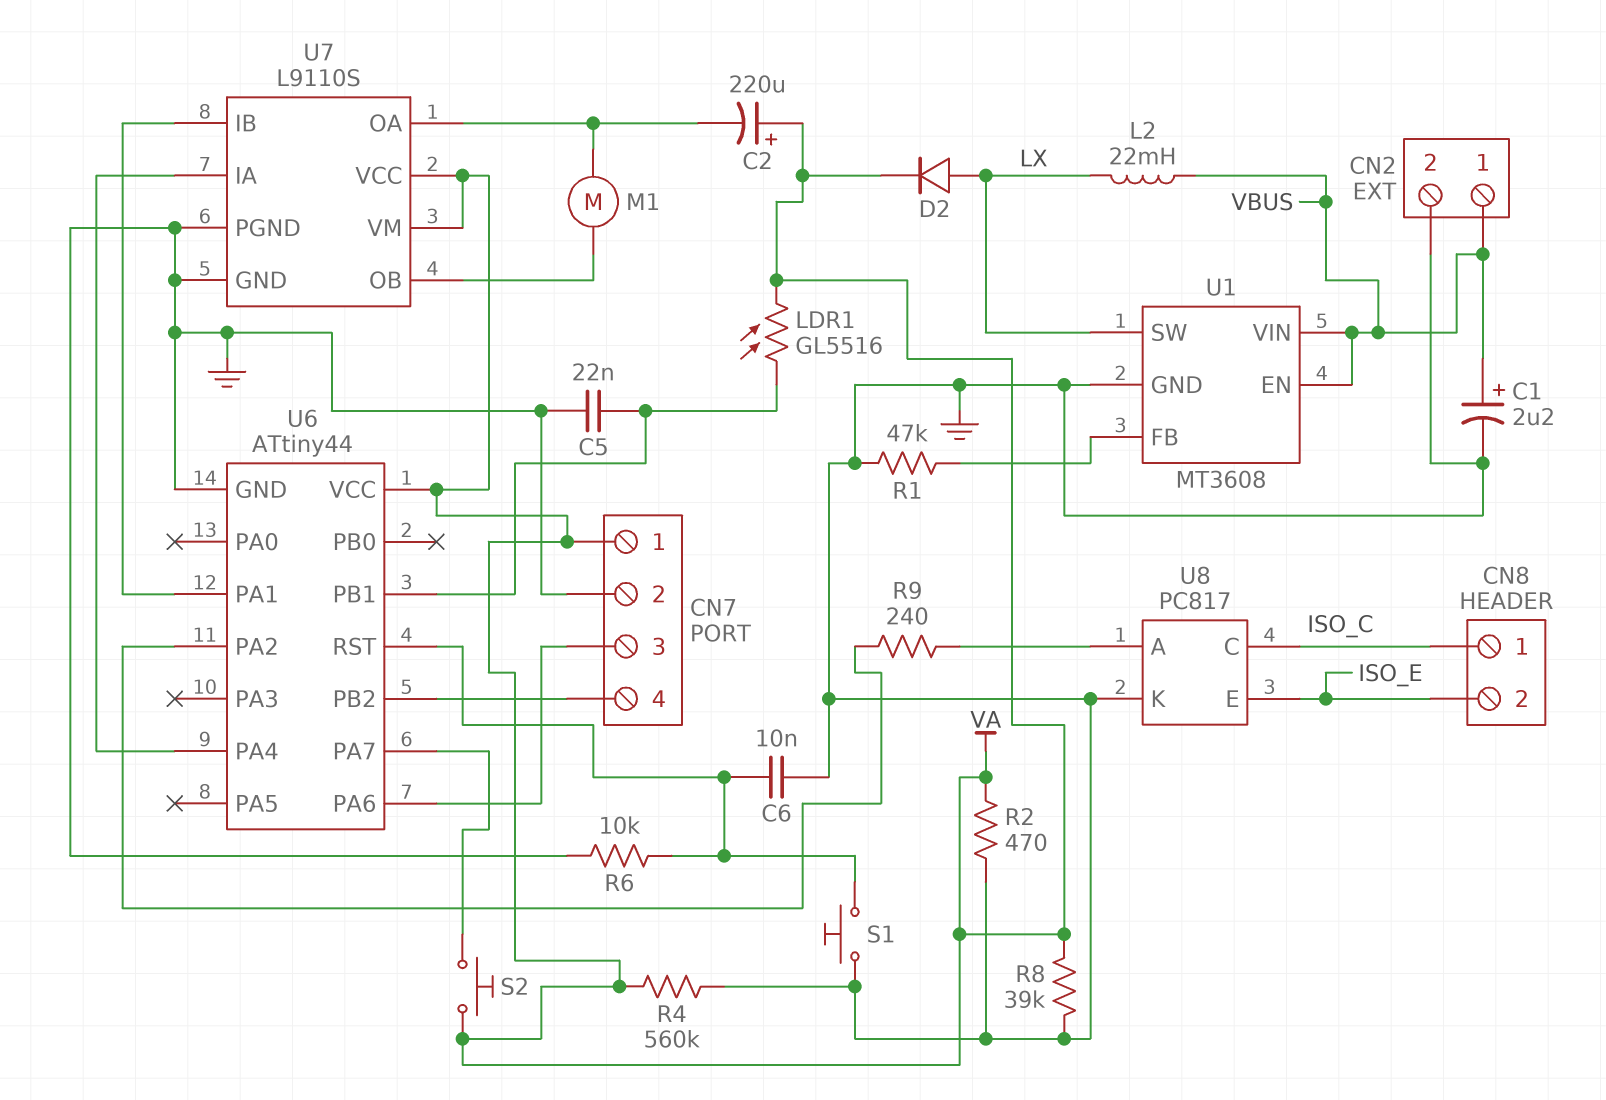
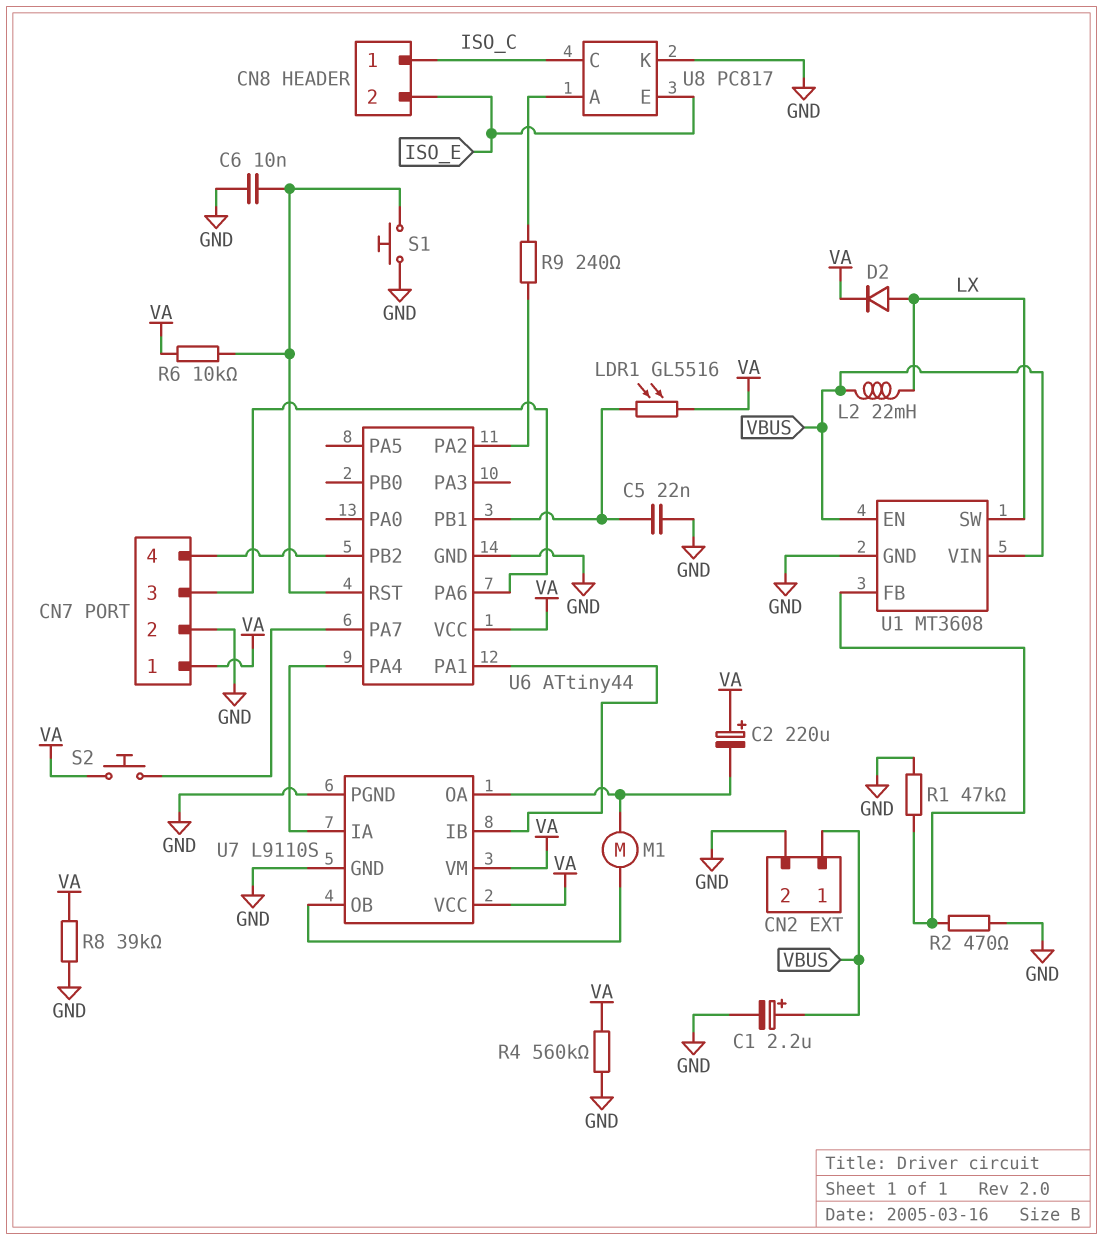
R2: 470 (GND, VA) -> 470 (GND, U1/FB)
R6: 10k (GND, U6/RST) -> 10k (U6/RST, VA)

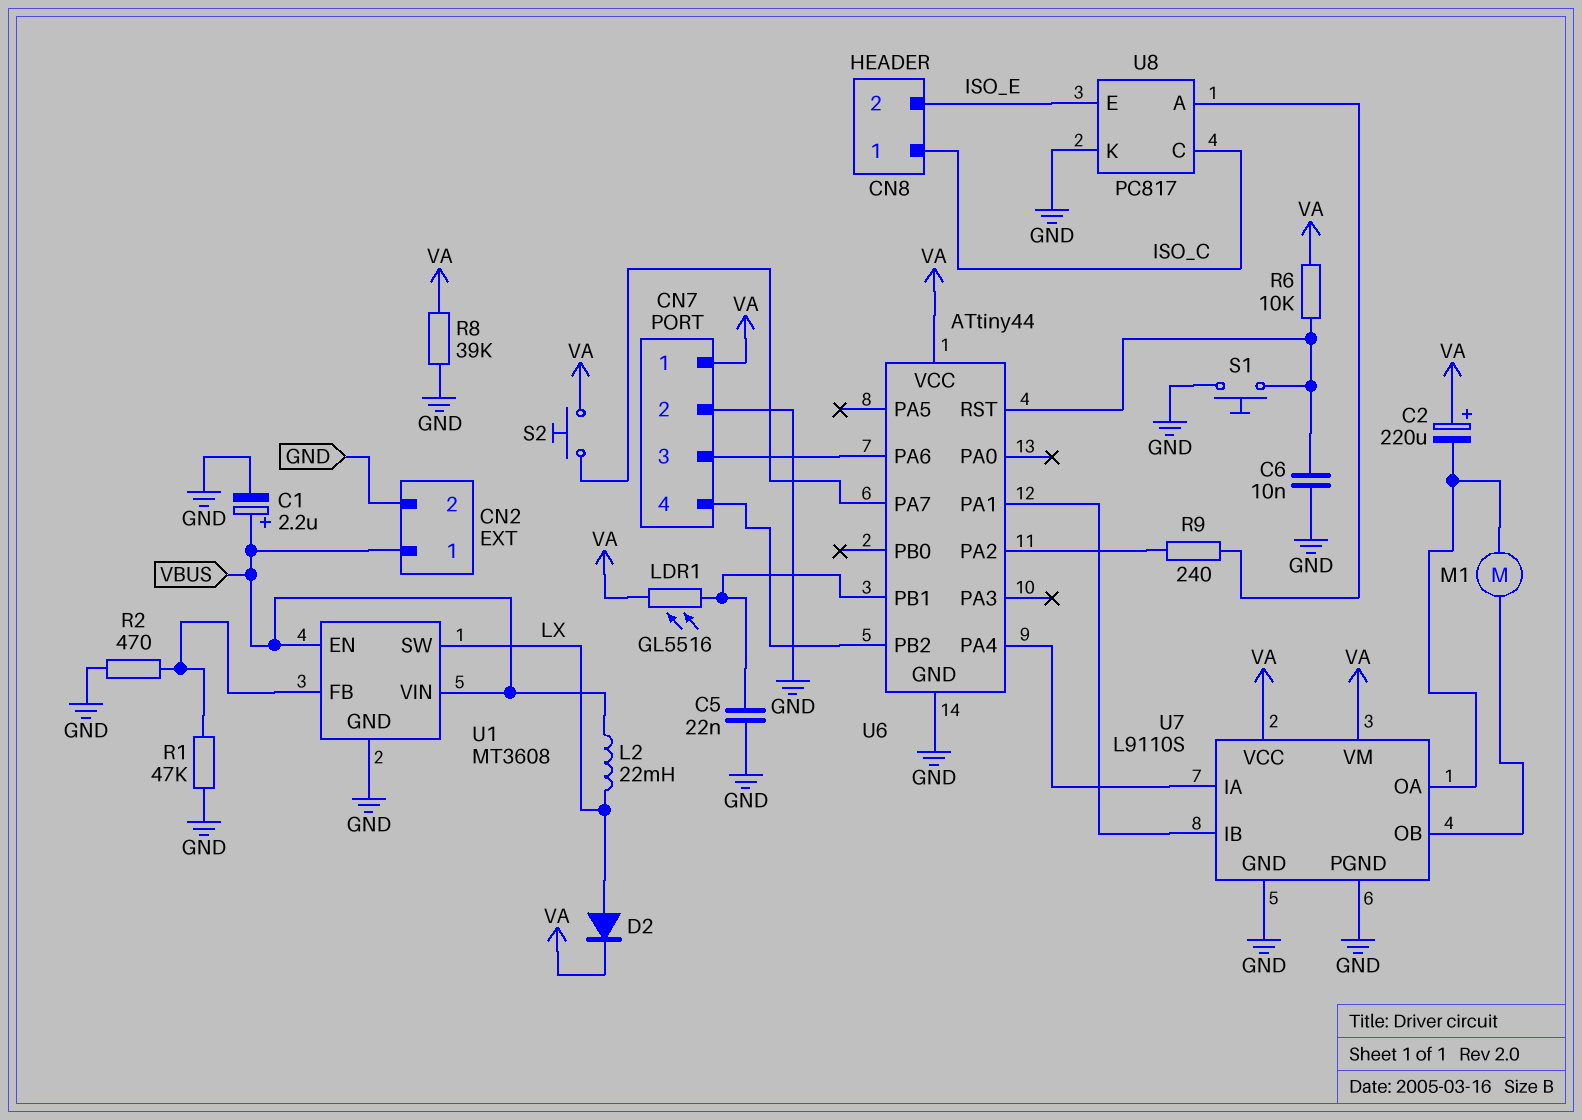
R4: 560k (GND, VA) -> none

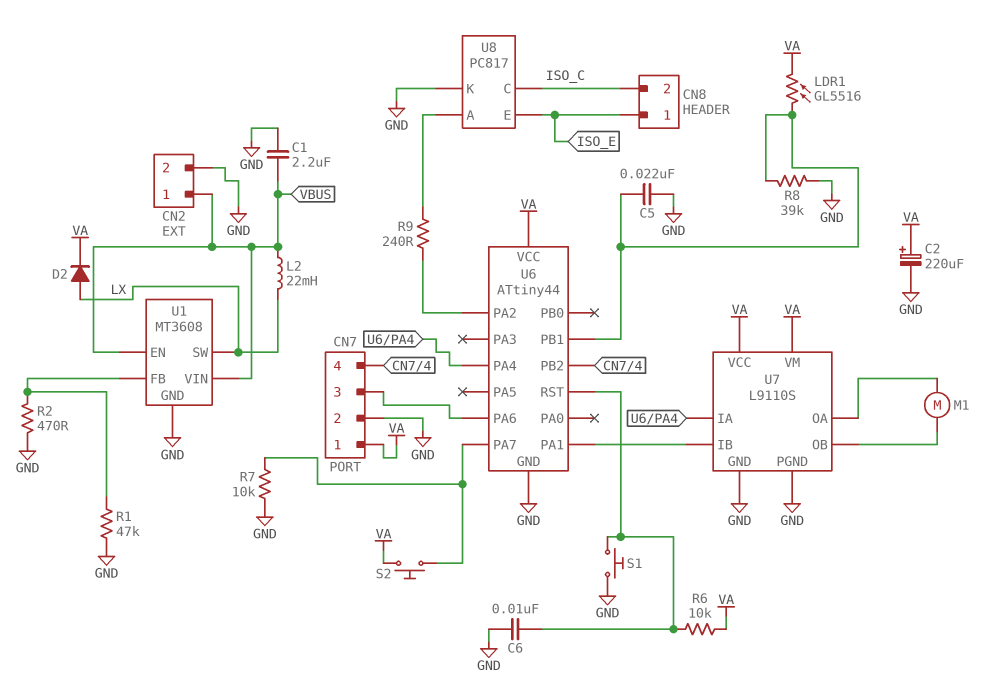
C1: 2.2uF (plus VBUS, minus GND) -> 2.2uF (GND, VBUS)
C2: 220uF (plus VA, minus U7/OA) -> 220uF (plus VA, minus GND)
CN8 pin 1: ISO_C -> ISO_E
CN8 pin 2: ISO_E -> ISO_C
R7: none -> 10k (GND, U6/PA7)
R8: 39k (GND, VA) -> 39k (GND, U6/PB1)

